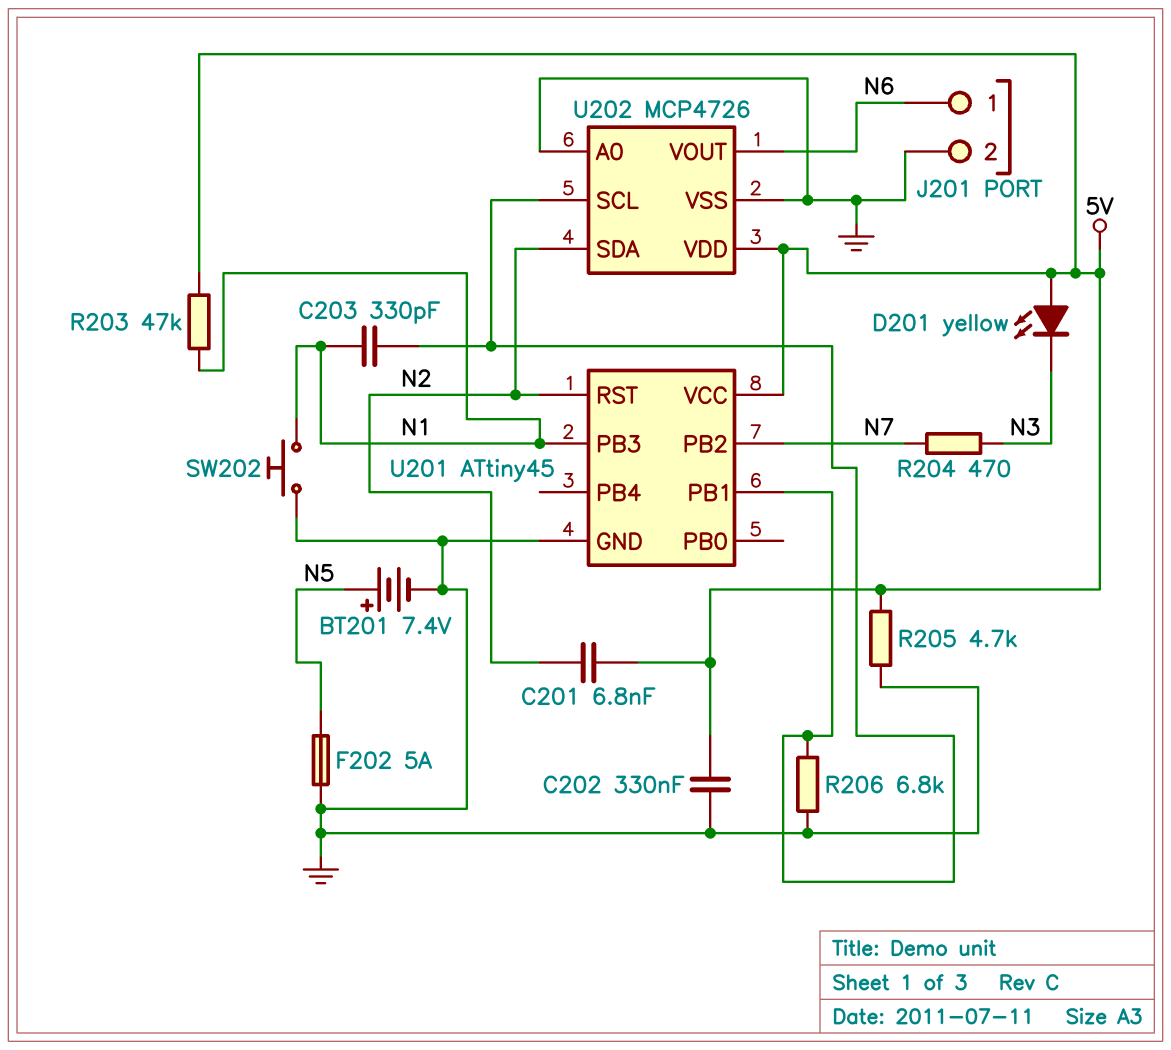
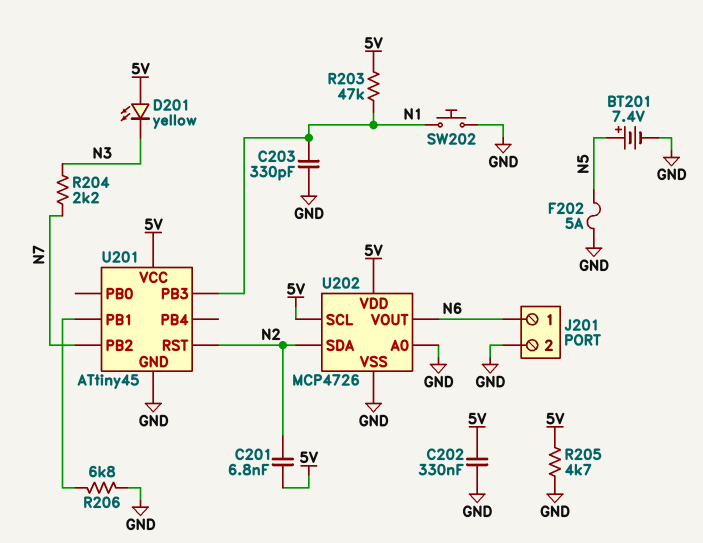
C203: 330pF (N1, U201/PB1) -> 330pF (GND, N1)
R204: 470 (N3, N7) -> 2.2k (N3, N7)
U202 pin SCL: U201/PB1 -> 5V

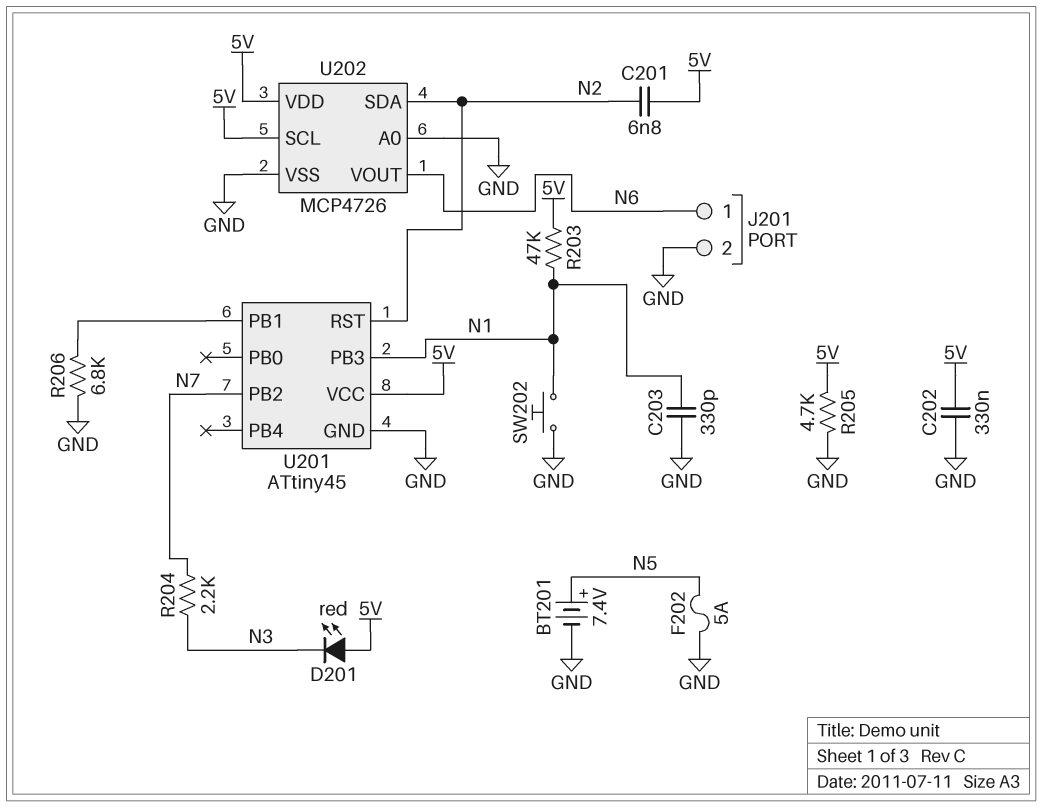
D201: LED yellow (A 5V, K N3) -> LED red (A 5V, K N3)

